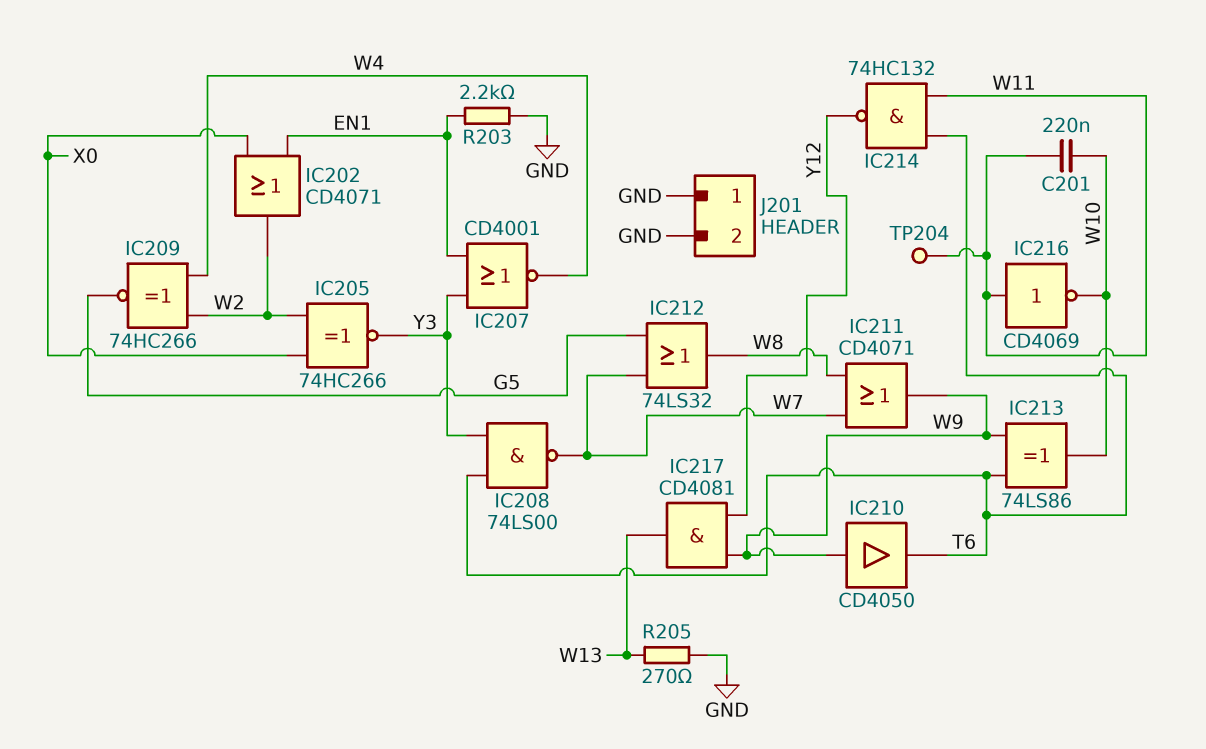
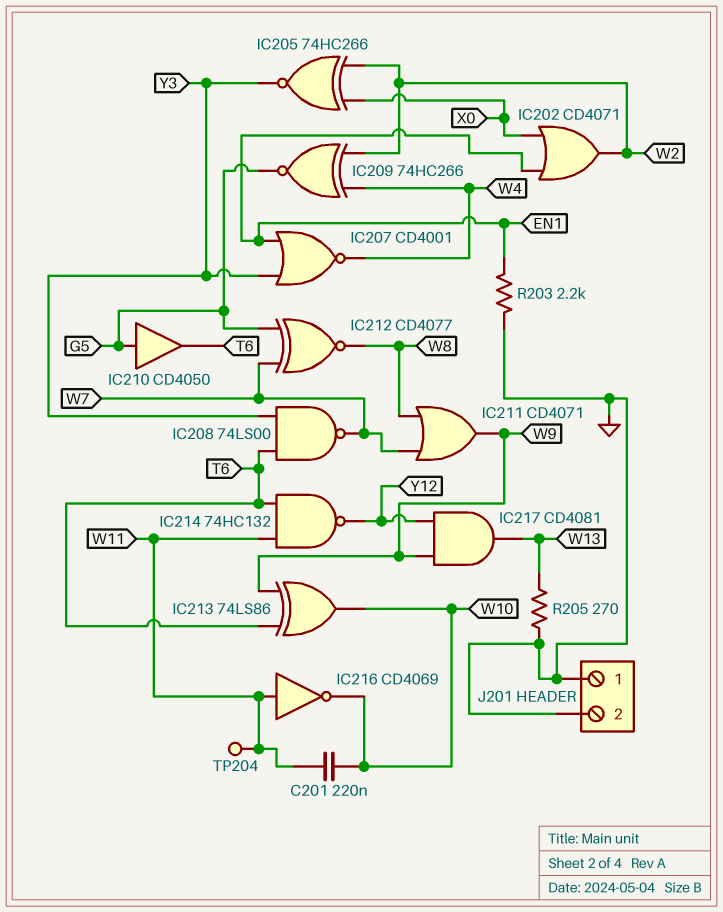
IC210: buffer CD4050 (in W9, out T6) -> buffer CD4050 (in G5, out T6)
IC212: OR 74LS32 (in G5, in W7, out W8) -> XNOR CD4077 (in G5, in W7, out W8)

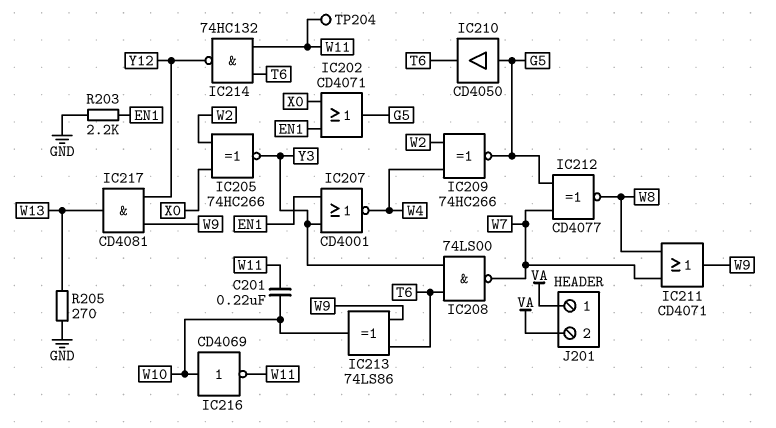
IC202: OR CD4071 (in EN1, in X0, out W2) -> OR CD4071 (in EN1, in X0, out G5)
IC216: NOT CD4069 (in W11, out W10) -> NOT CD4069 (in W10, out W11)
J201 pin 1: GND -> VA
J201 pin 2: GND -> VA

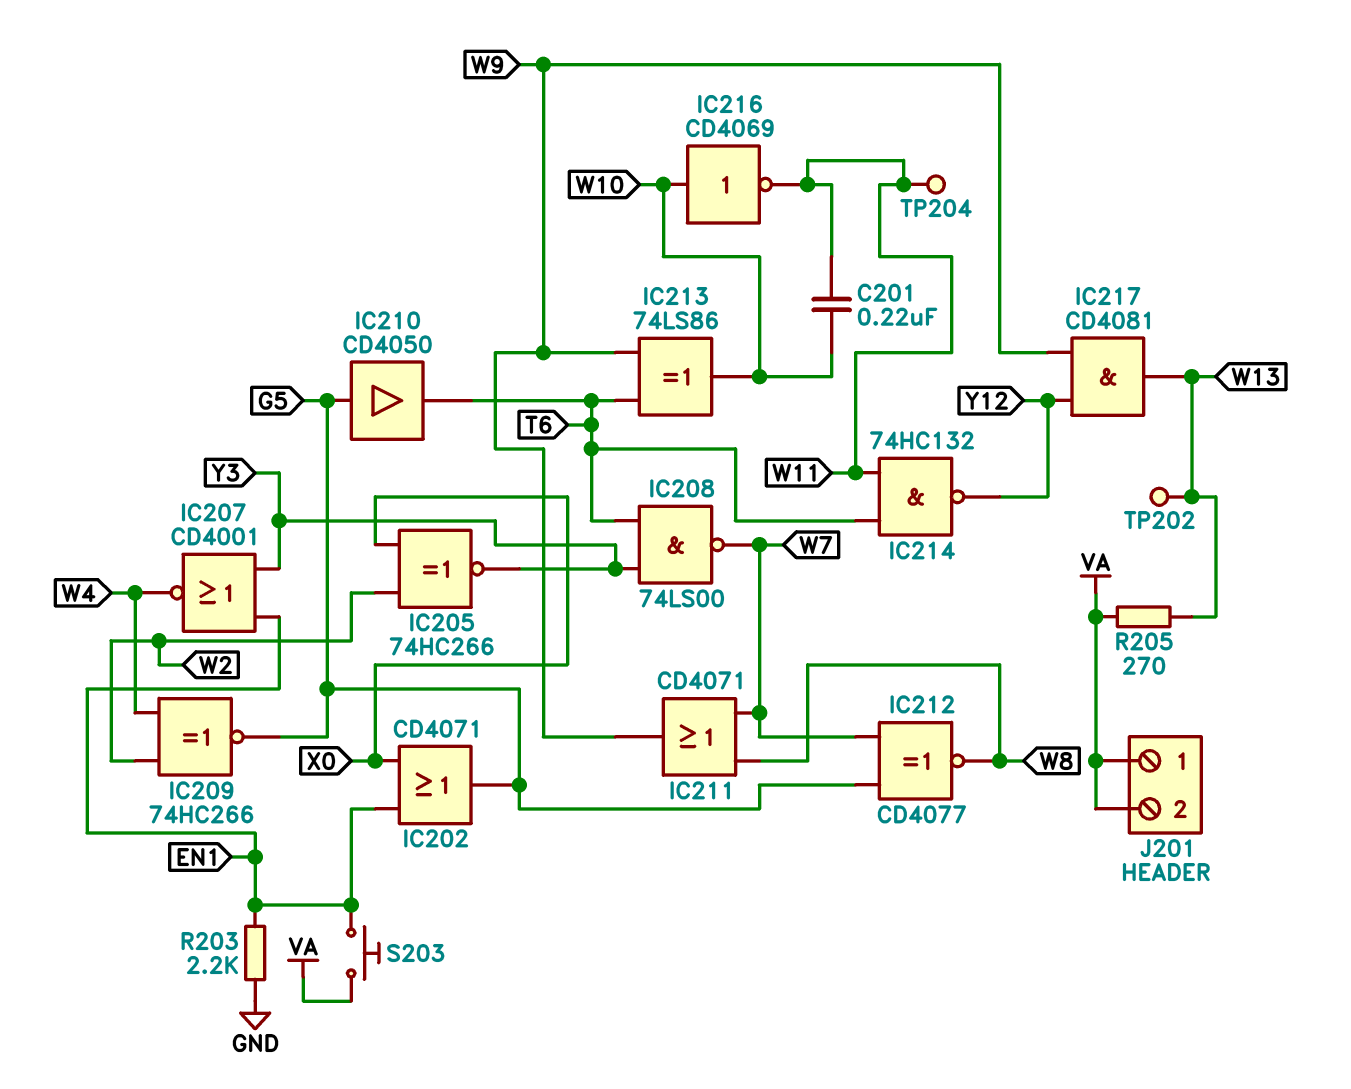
R205: 270 (GND, W13) -> 270 (VA, W13)
S203: none -> button (EN1, VA)
TP202: none -> test point (W13)

